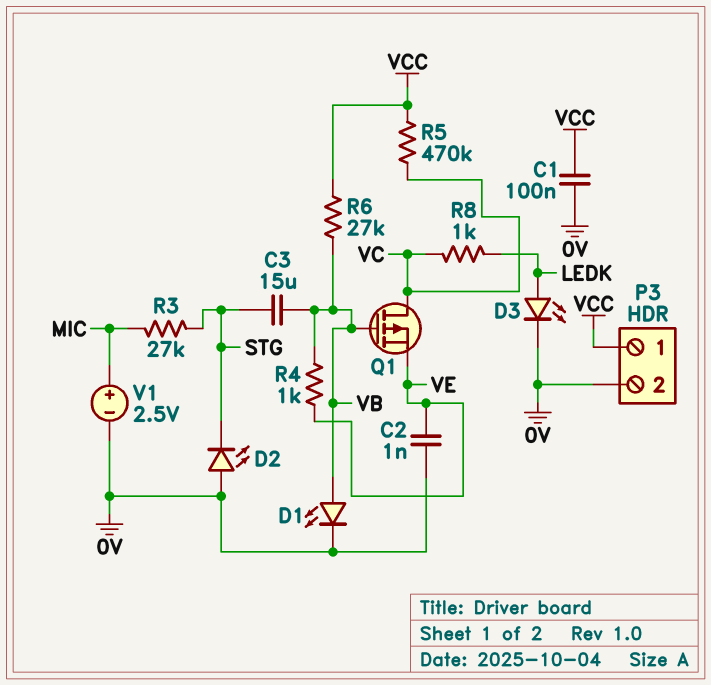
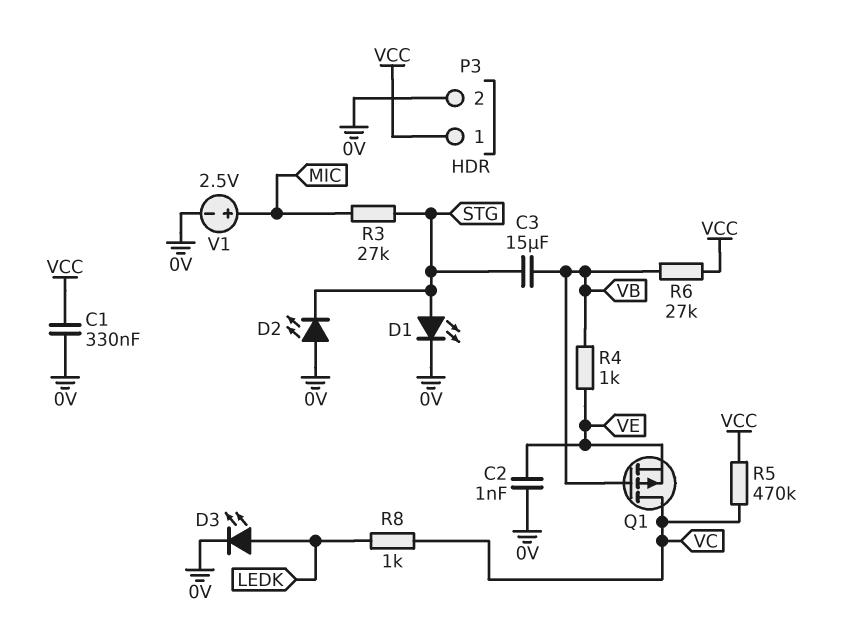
C1: 100nF (0V, VCC) -> 330nF (0V, VCC)
D1: LED (A VB, K 0V) -> LED (A STG, K 0V)

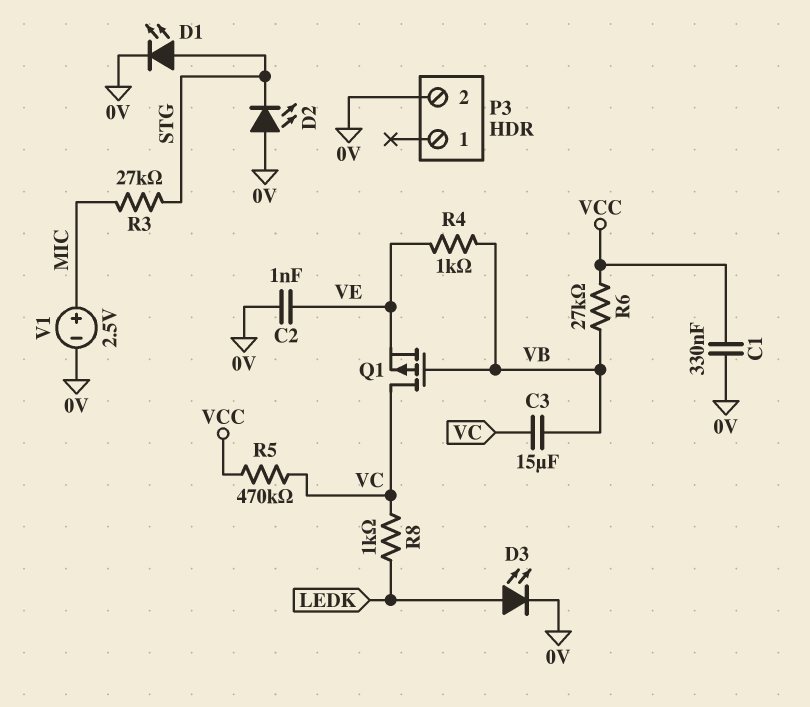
C3: 15uF (STG, VB) -> 15uF (VB, VC)
P3 pin 1: VCC -> none

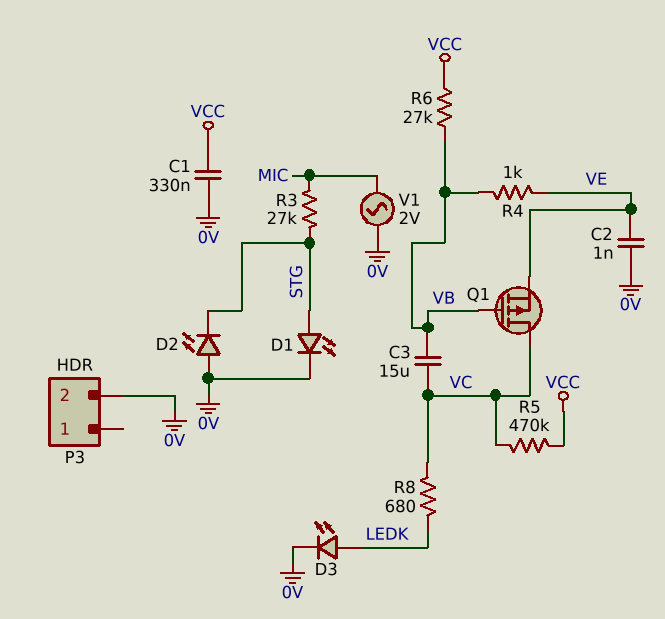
R8: 1k (LEDK, VC) -> 680 (LEDK, VC)
V1: 2.5V (plus MIC, minus 0V) -> AC 2V (0V, MIC)

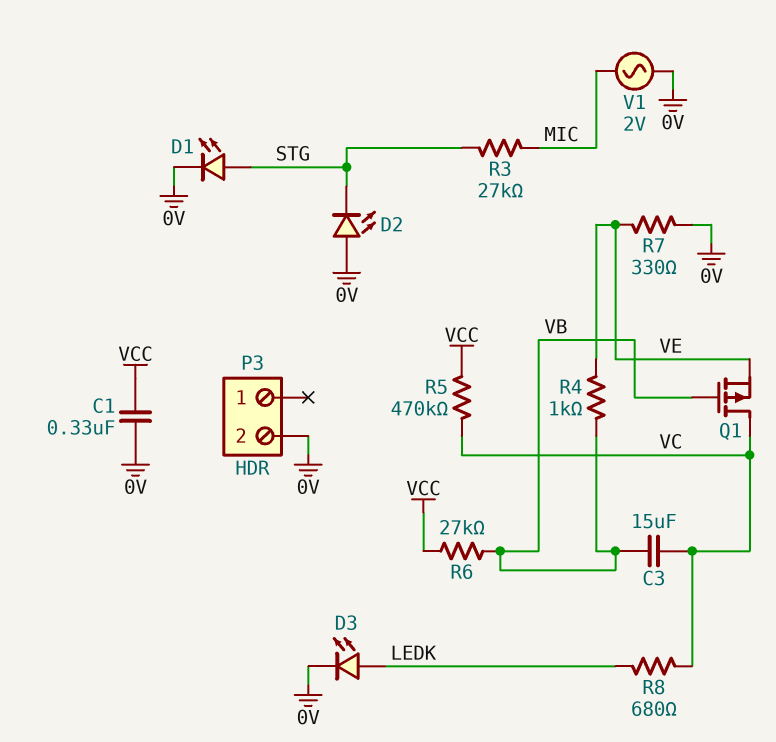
C2: 1nF (0V, VE) -> none
R7: none -> 330 (0V, VE)

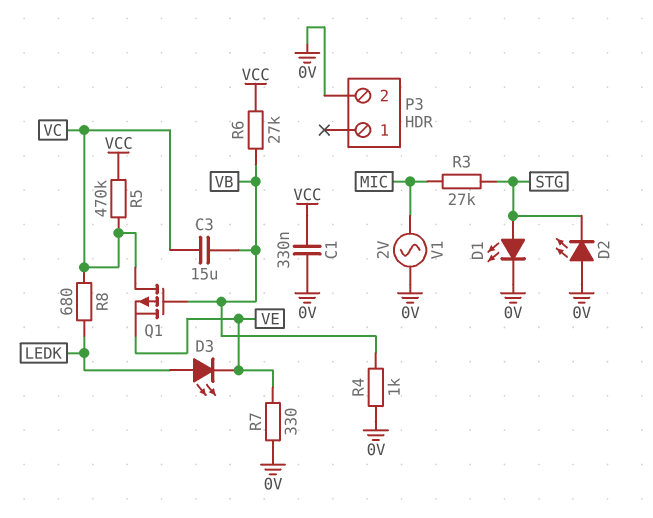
D3: LED (A LEDK, K 0V) -> LED (A LEDK, K VE)
R4: 1k (VB, VE) -> 1k (0V, VB)

